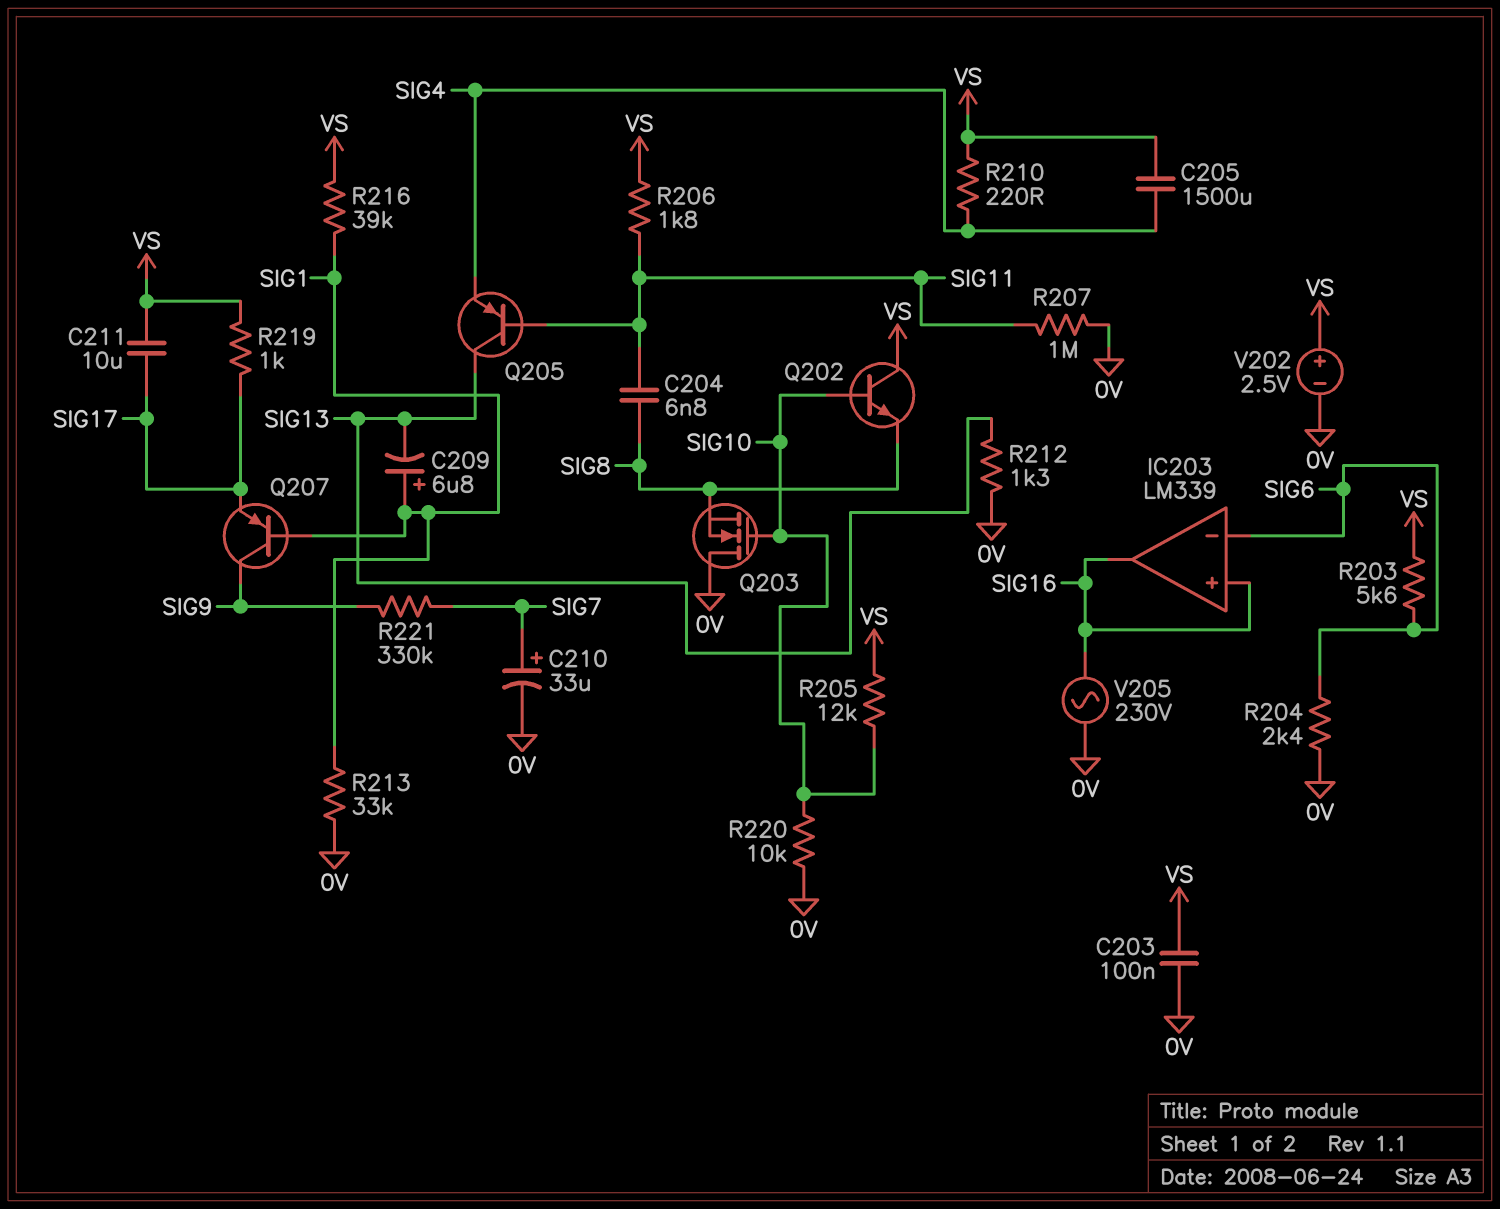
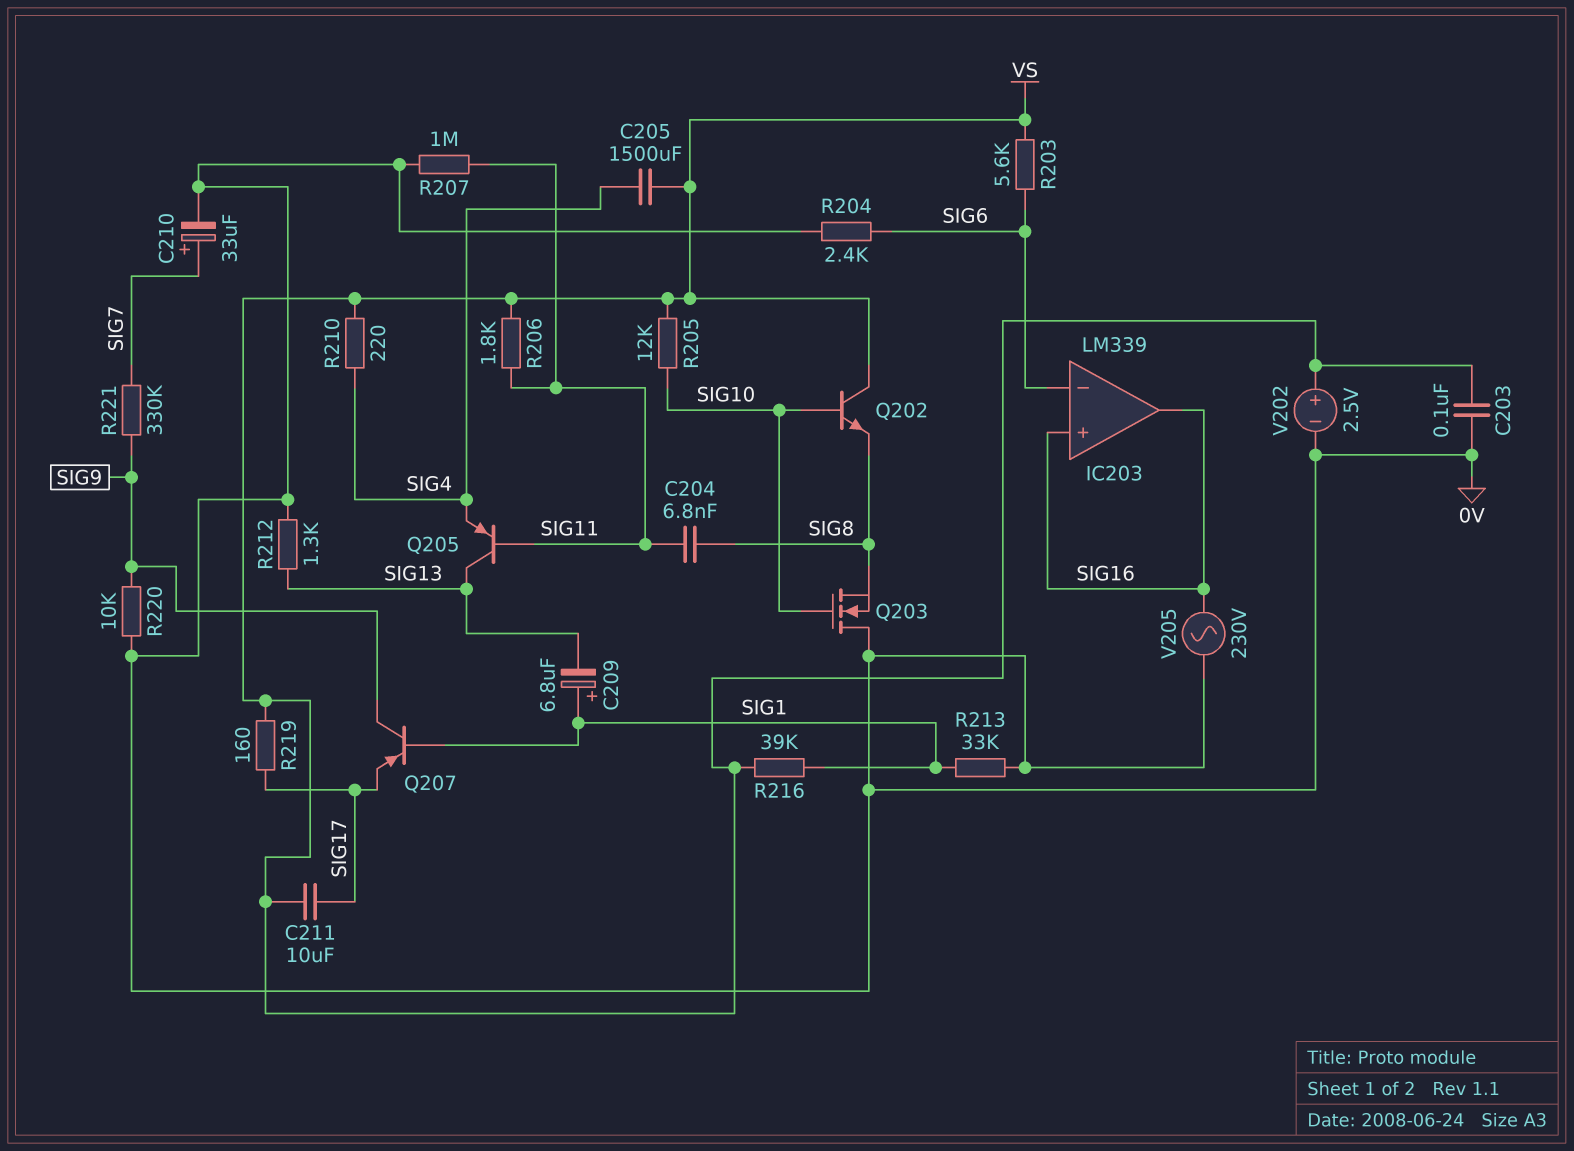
R219: 1k (SIG17, VS) -> 160 (SIG17, VS)
R220: 10k (0V, SIG10) -> 10k (0V, SIG9)

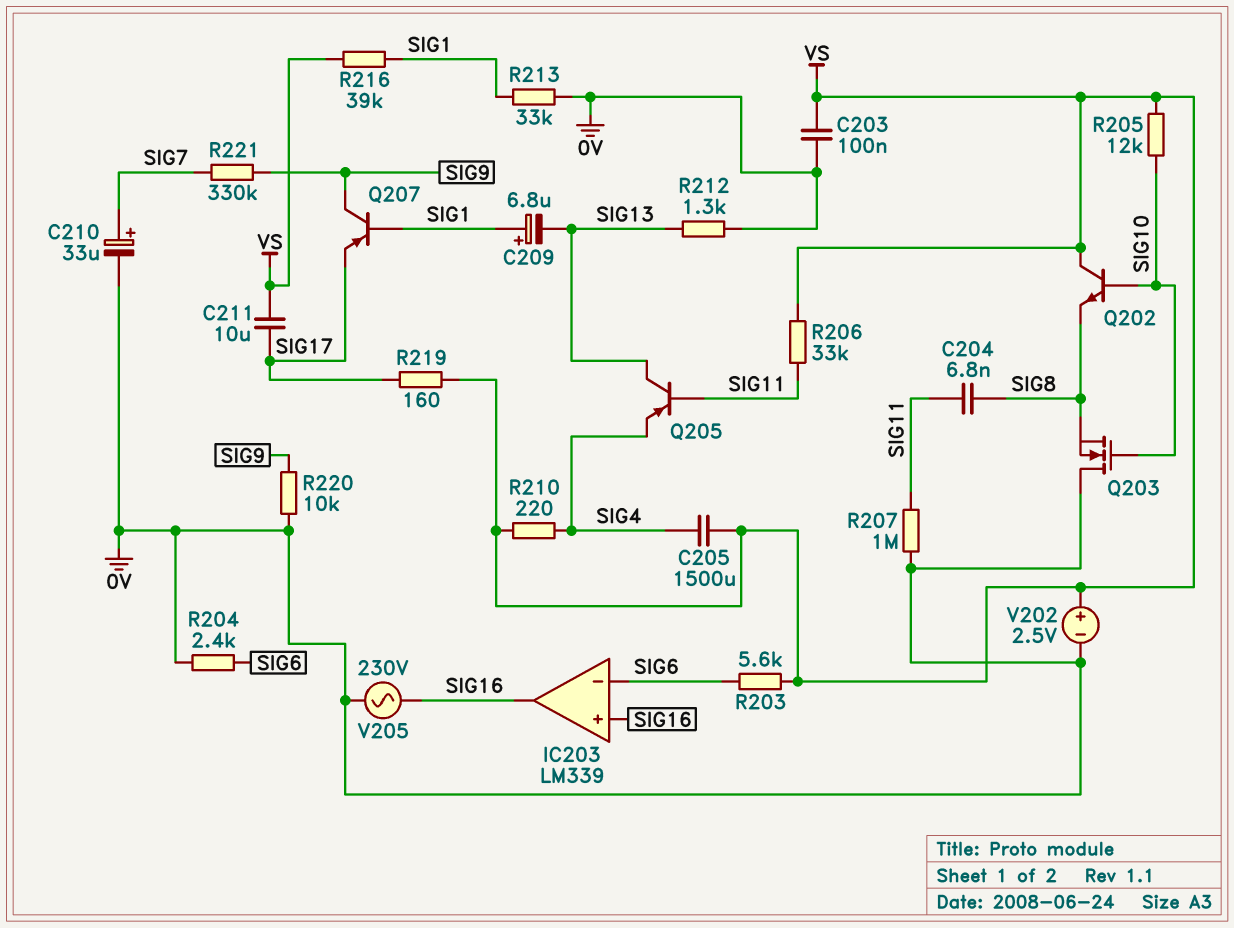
R206: 1.8k (SIG11, VS) -> 33k (SIG11, VS)

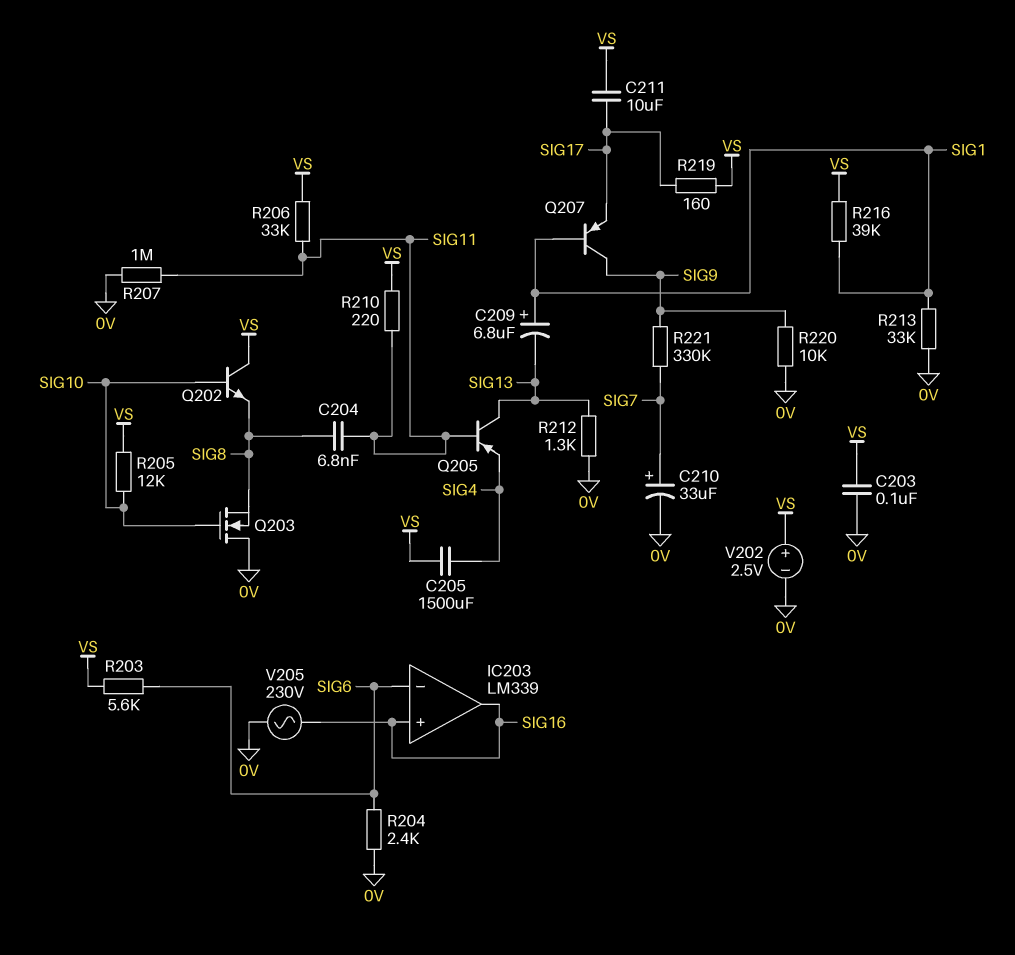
R210: 220 (SIG4, VS) -> 220 (SIG11, VS)

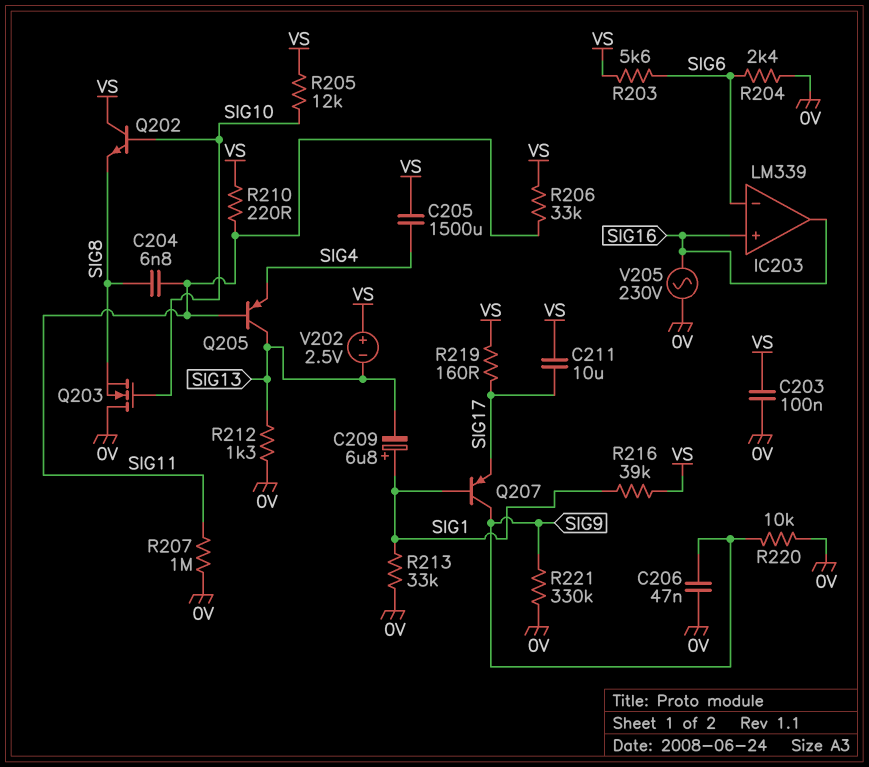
C206: none -> 47nF (0V, SIG9)
C210: 33uF (plus SIG7, minus 0V) -> none
R221: 330k (SIG7, SIG9) -> 330k (0V, SIG9)
V202: 2.5V (plus VS, minus 0V) -> 2.5V (plus VS, minus SIG13)

